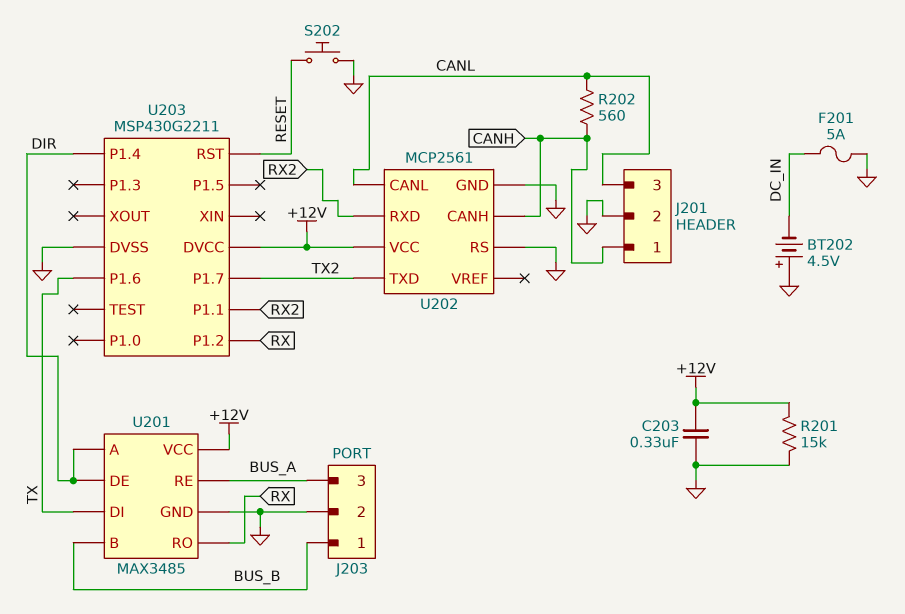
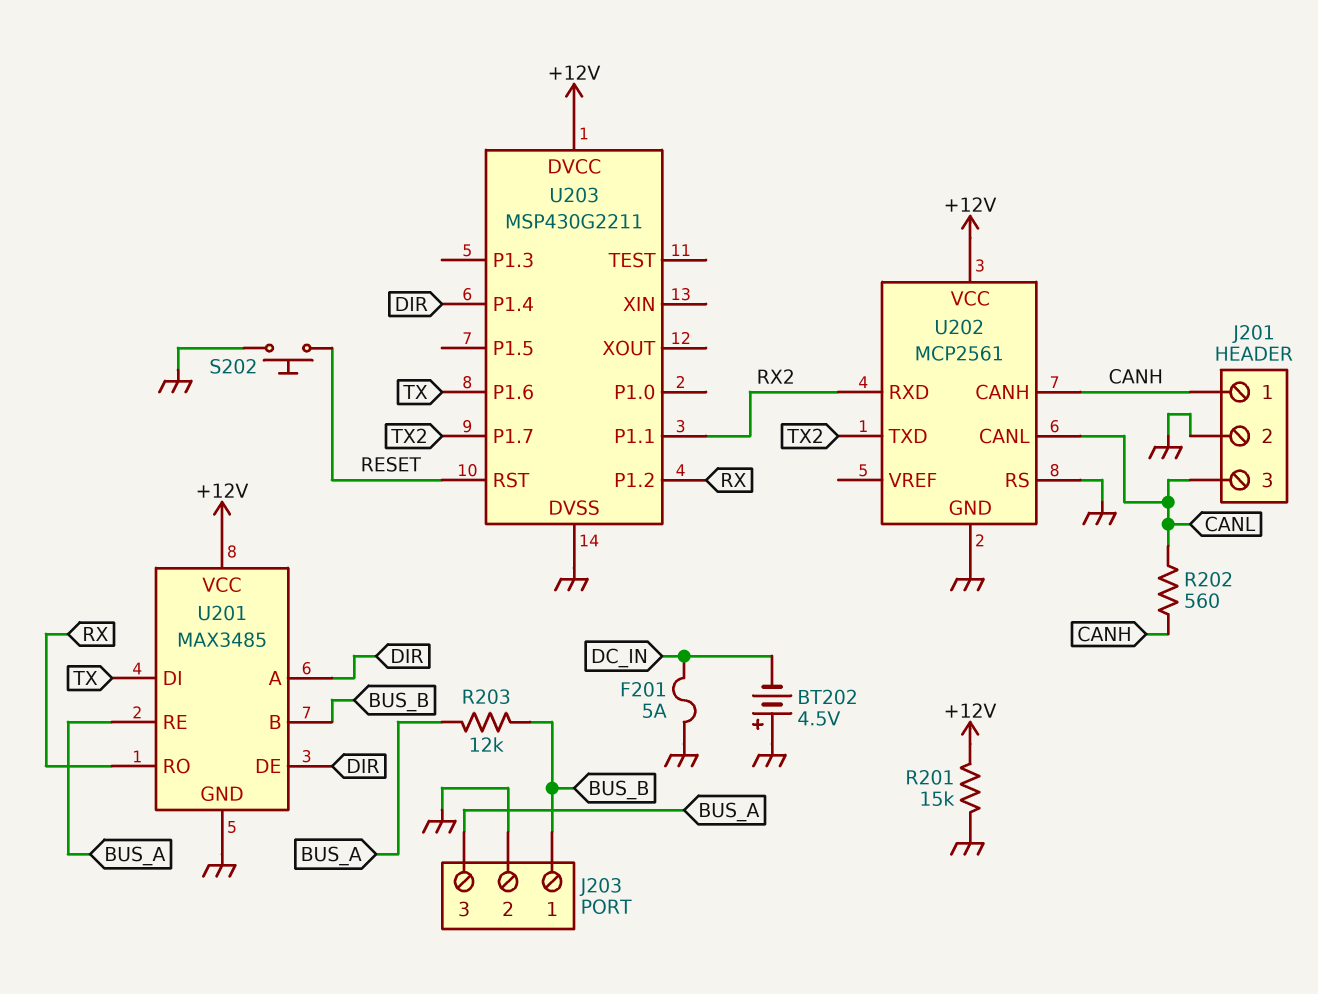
C203: 330nF (+12V, GND) -> none
R203: none -> 12k (BUS_A, BUS_B)

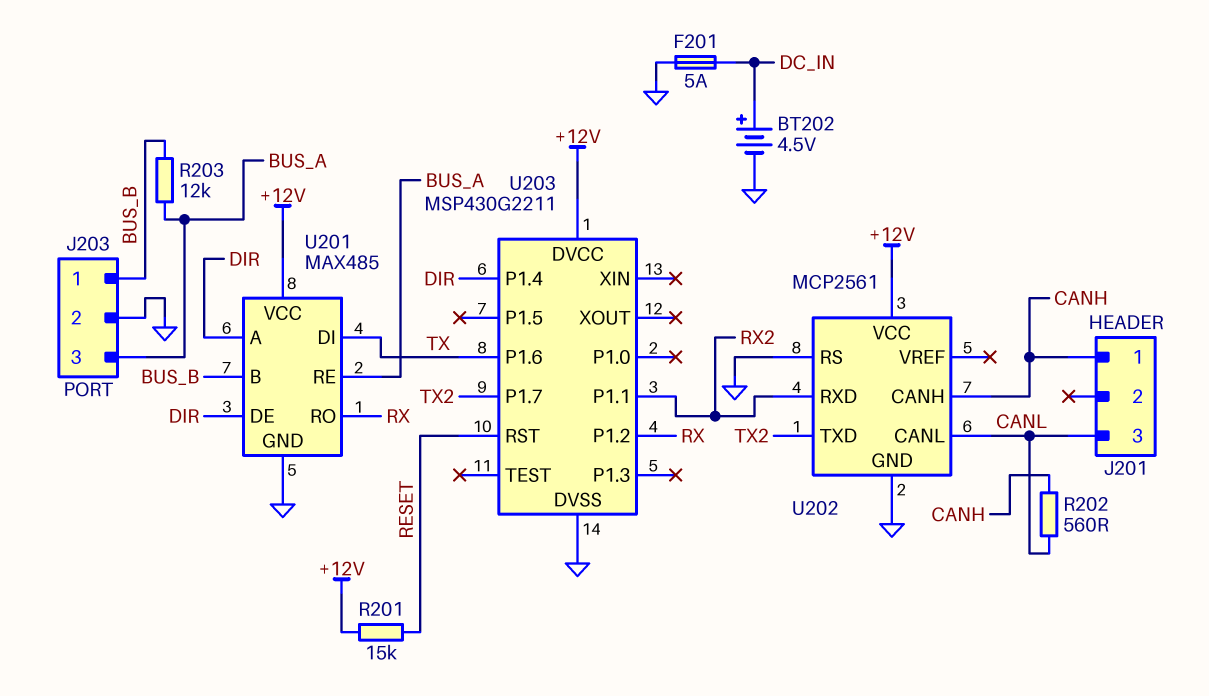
BT202: 4.5V (plus GND, minus DC_IN) -> 4.5V (plus DC_IN, minus GND)
J201 pin 2: GND -> none
R201: 15k (+12V, GND) -> 15k (+12V, RESET)
S202: button (GND, RESET) -> none
U201: MAX3485 -> MAX485

